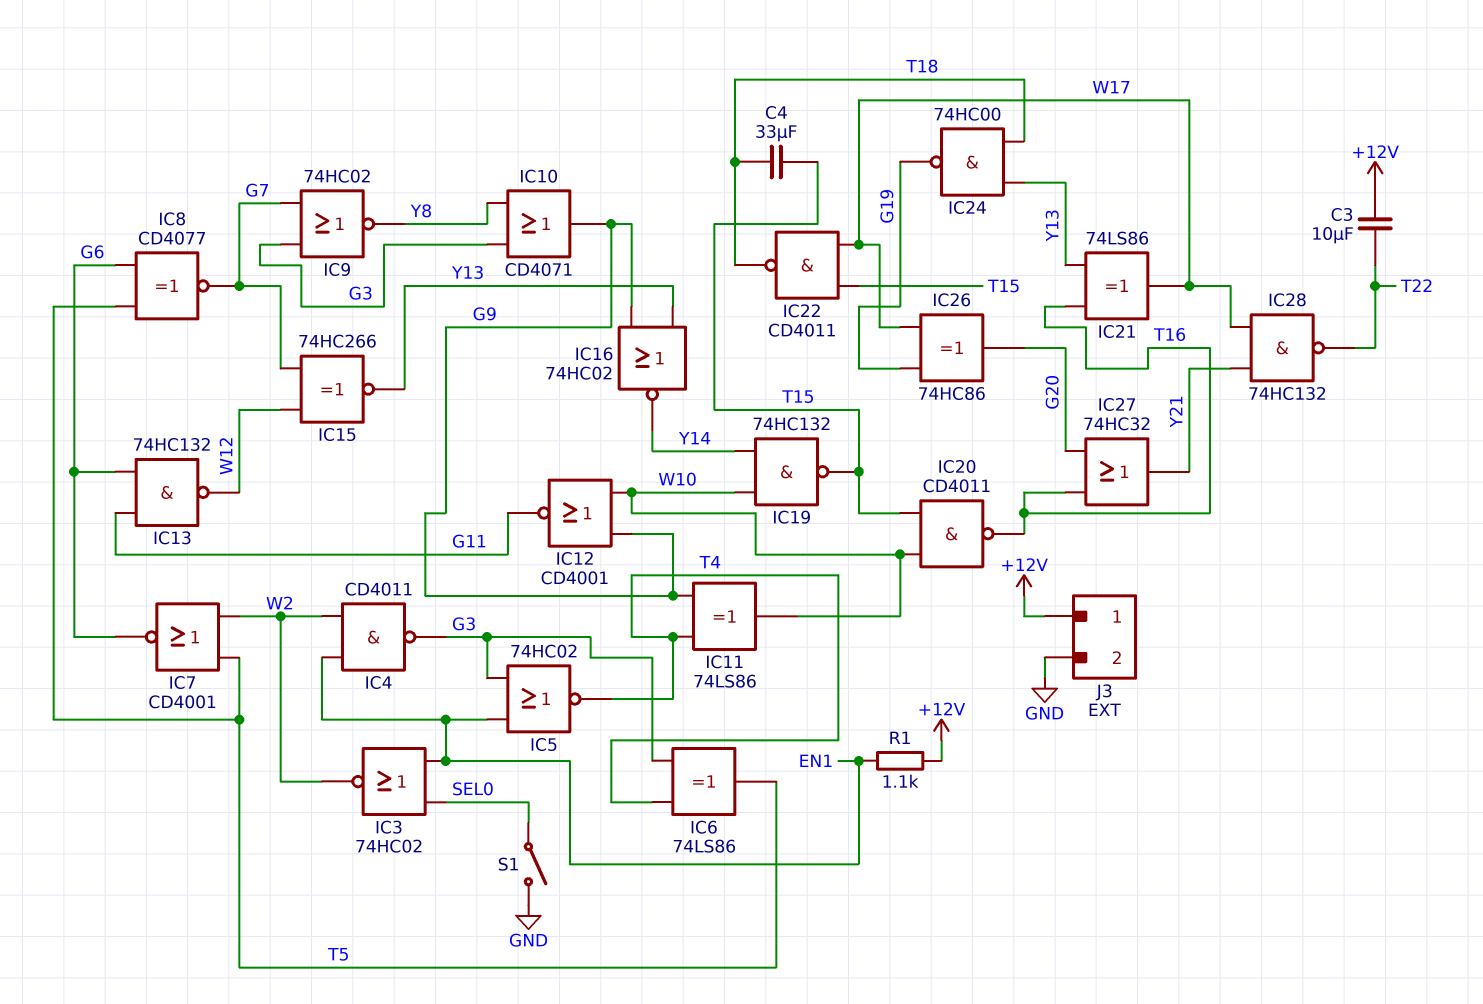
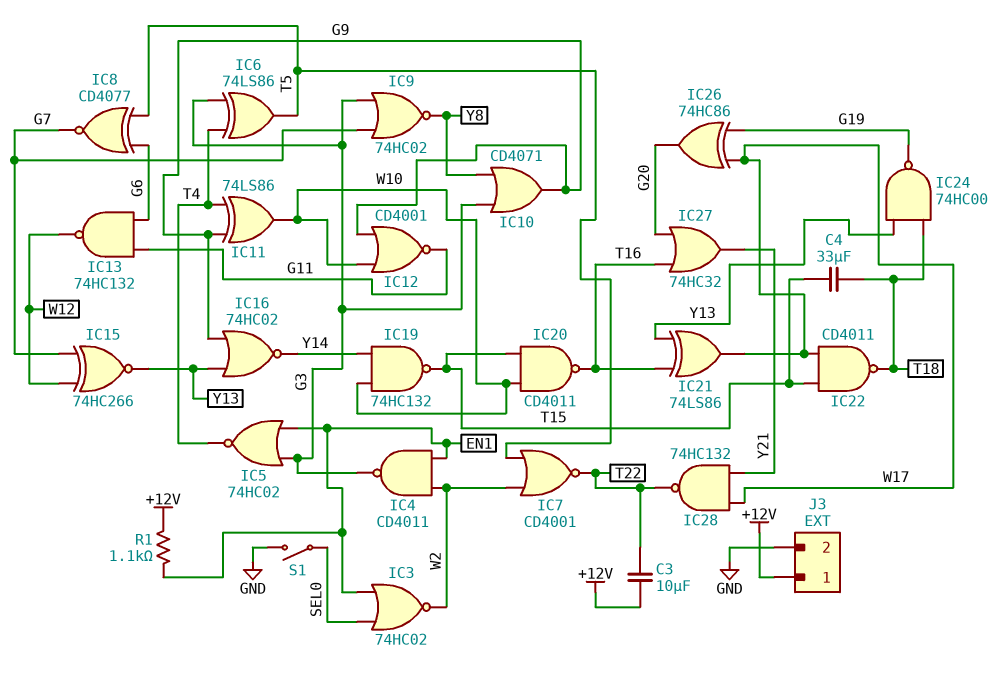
IC7: NOR CD4001 (in T5, in W2, out G6) -> NOR CD4001 (in T5, in W2, out T22)

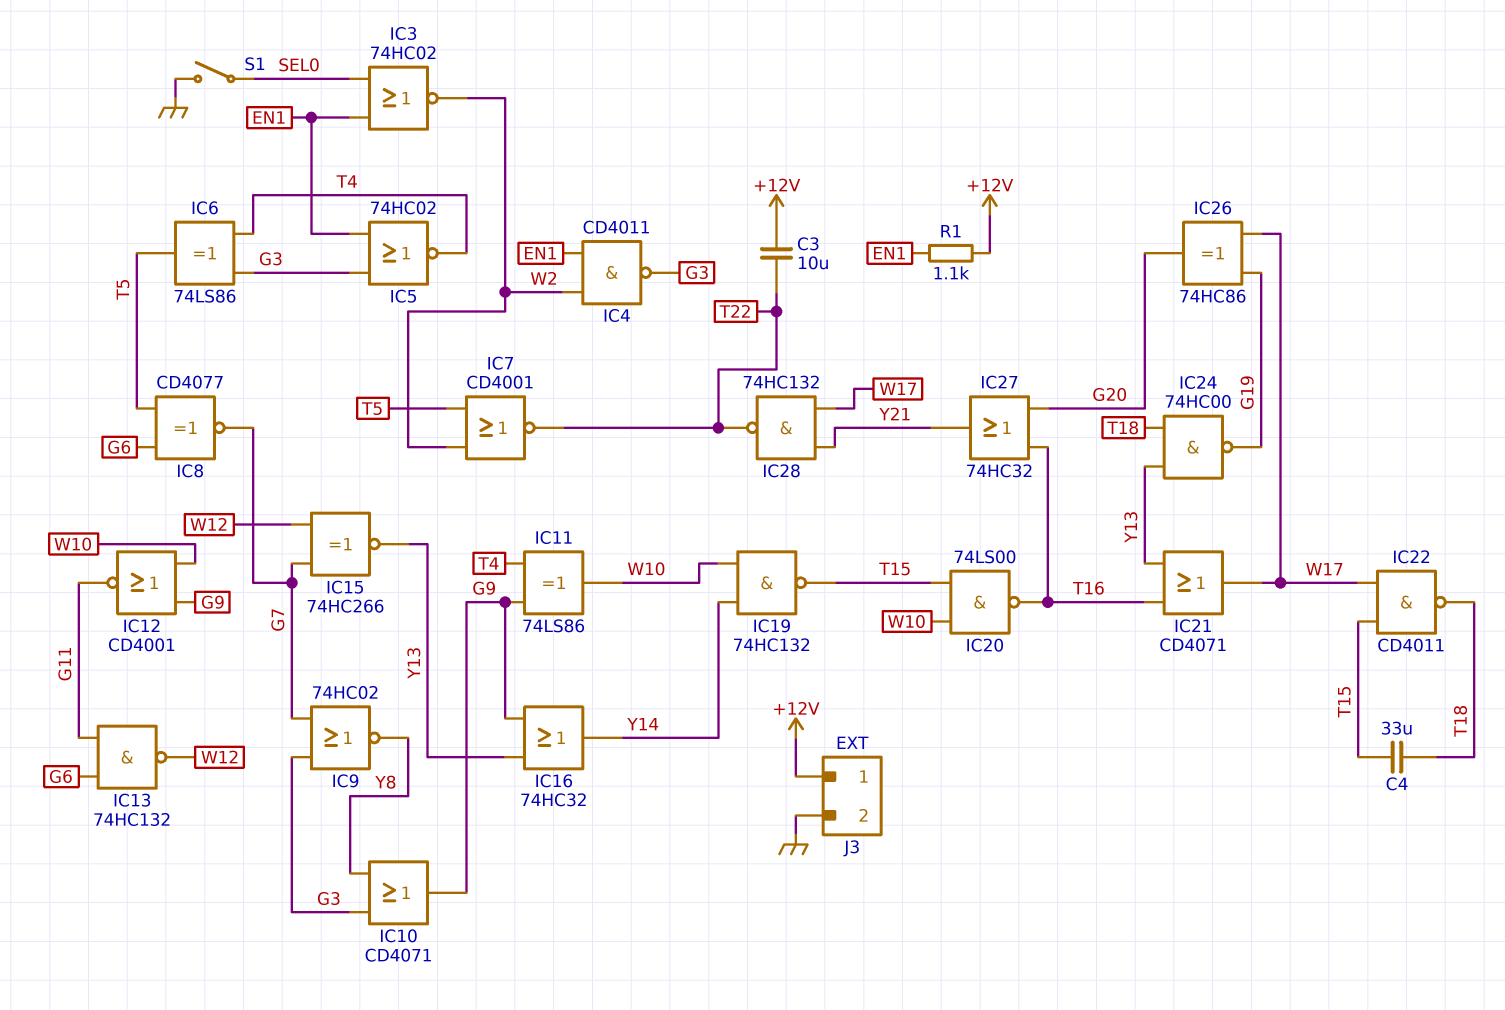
IC16: NOR 74HC02 (in G9, in Y13, out Y14) -> OR 74HC32 (in G9, in Y13, out Y14)
IC20: NAND CD4011 (in T15, in W10, out T16) -> NAND 74LS00 (in T15, in W10, out T16)
IC21: XOR 74LS86 (in T16, in Y13, out W17) -> OR CD4071 (in T16, in Y13, out W17)

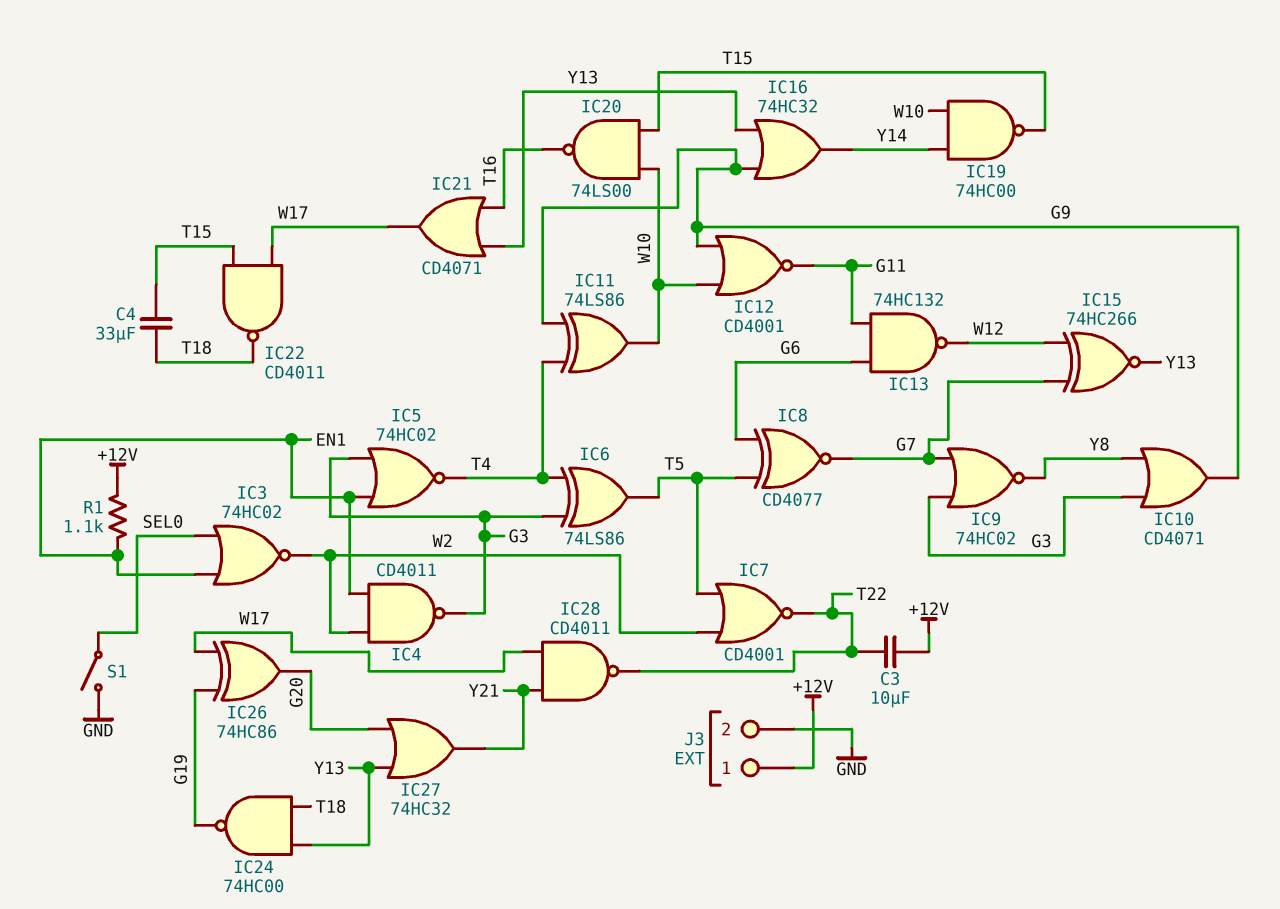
IC19: NAND 74HC132 (in W10, in Y14, out T15) -> NAND 74HC00 (in W10, in Y14, out T15)
IC27: OR 74HC32 (in G20, in T16, out Y21) -> OR 74HC32 (in G20, in Y13, out Y21)
IC28: NAND 74HC132 (in W17, in Y21, out T22) -> NAND CD4011 (in W17, in Y21, out T22)

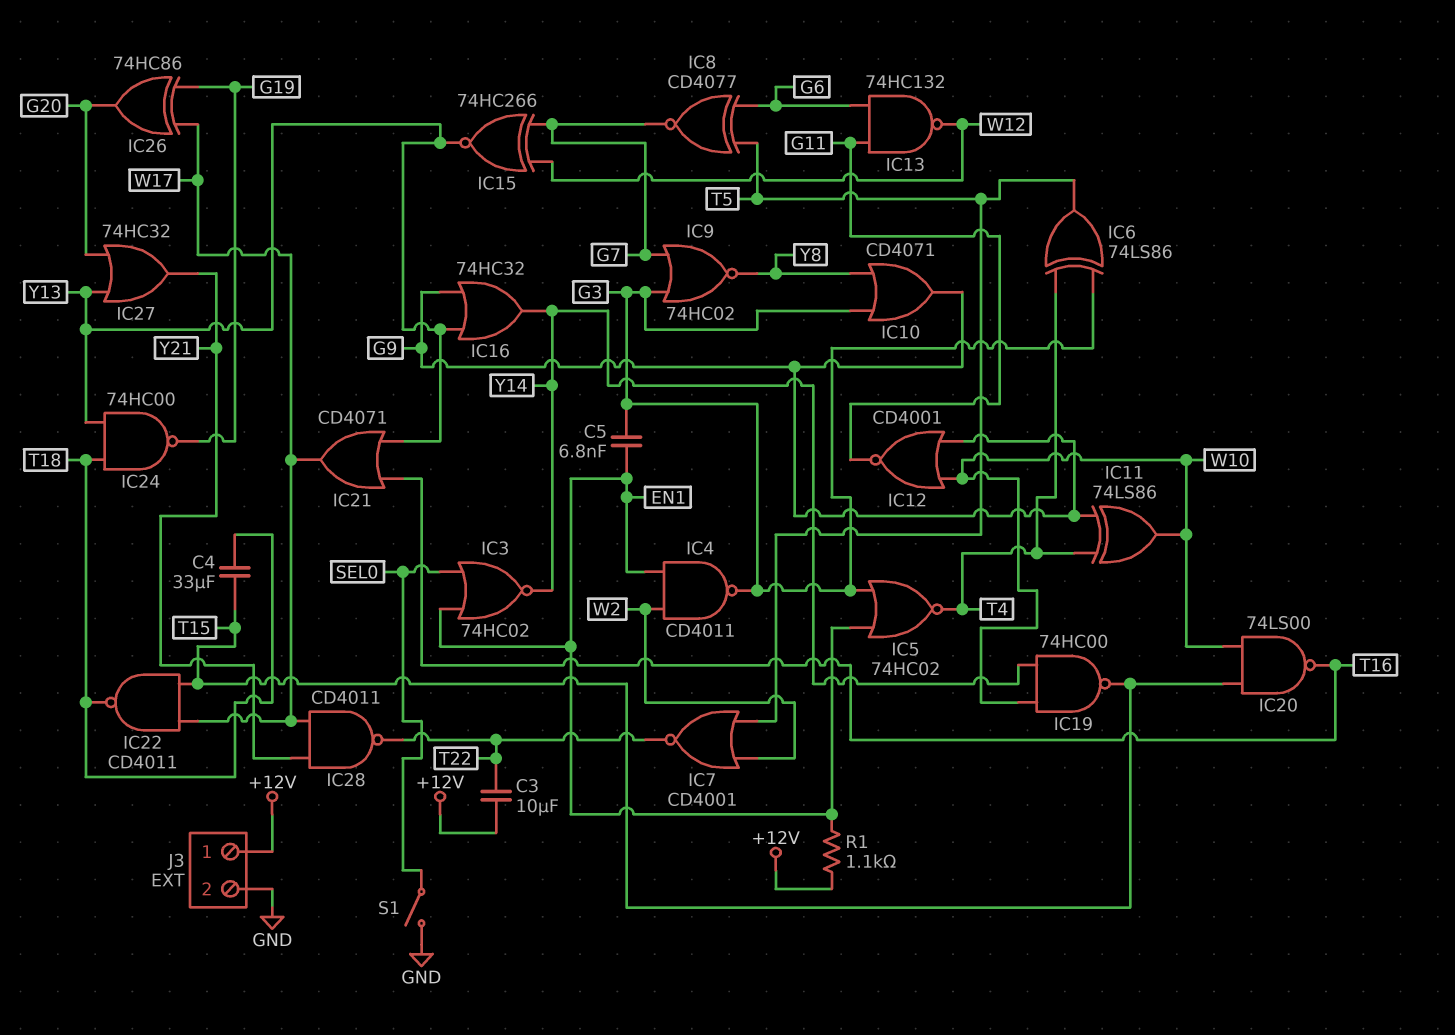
C5: none -> 6.8nF (EN1, G3)
IC3: NOR 74HC02 (in EN1, in SEL0, out W2) -> NOR 74HC02 (in EN1, in SEL0, out Y14)

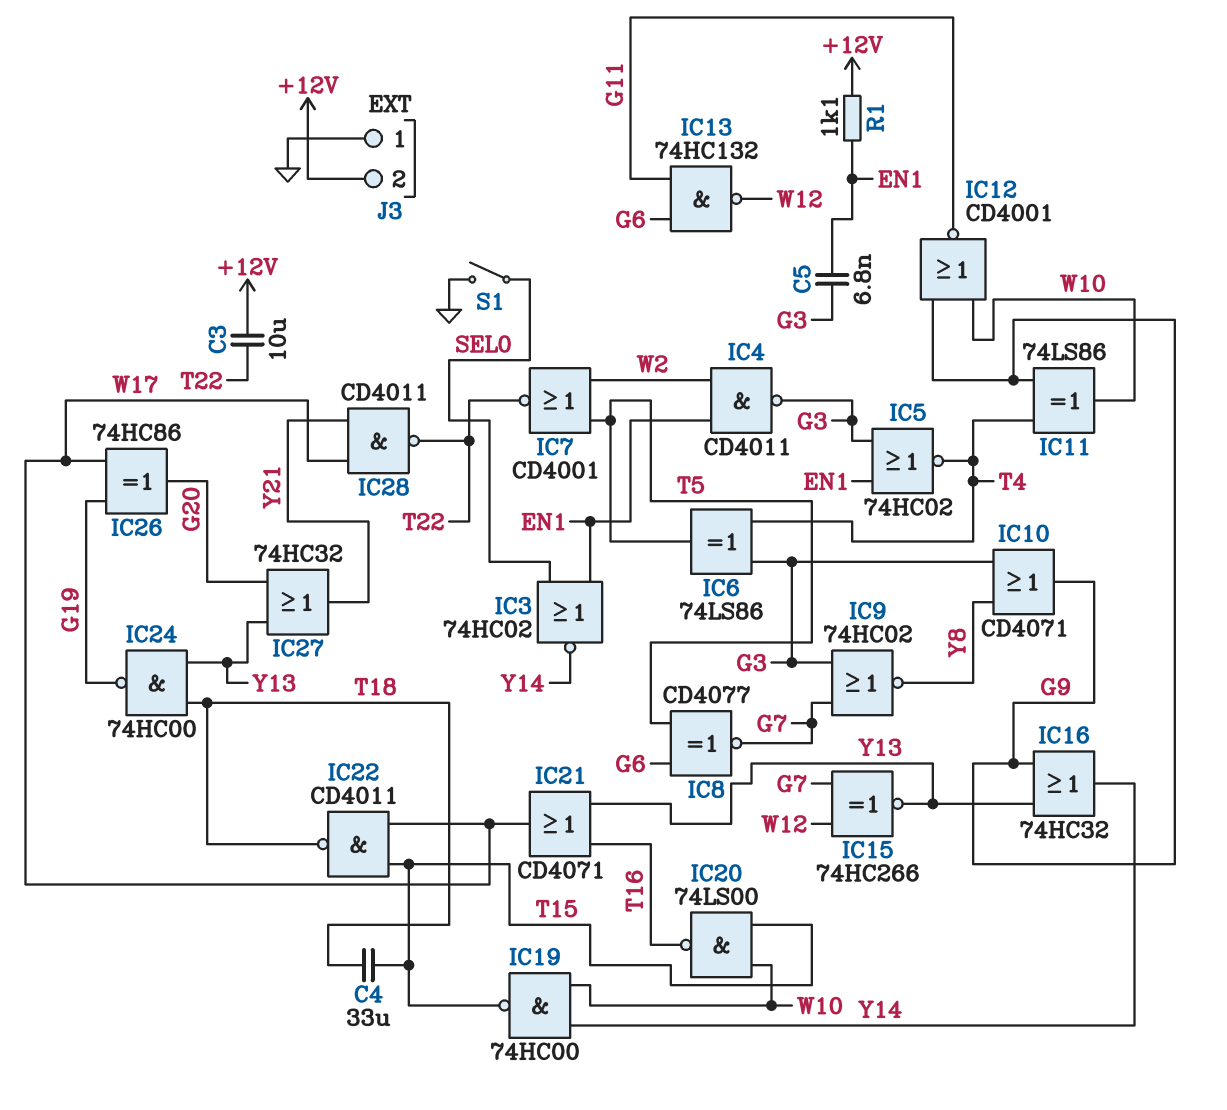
J3 pin 1: +12V -> GND
J3 pin 2: GND -> +12V

